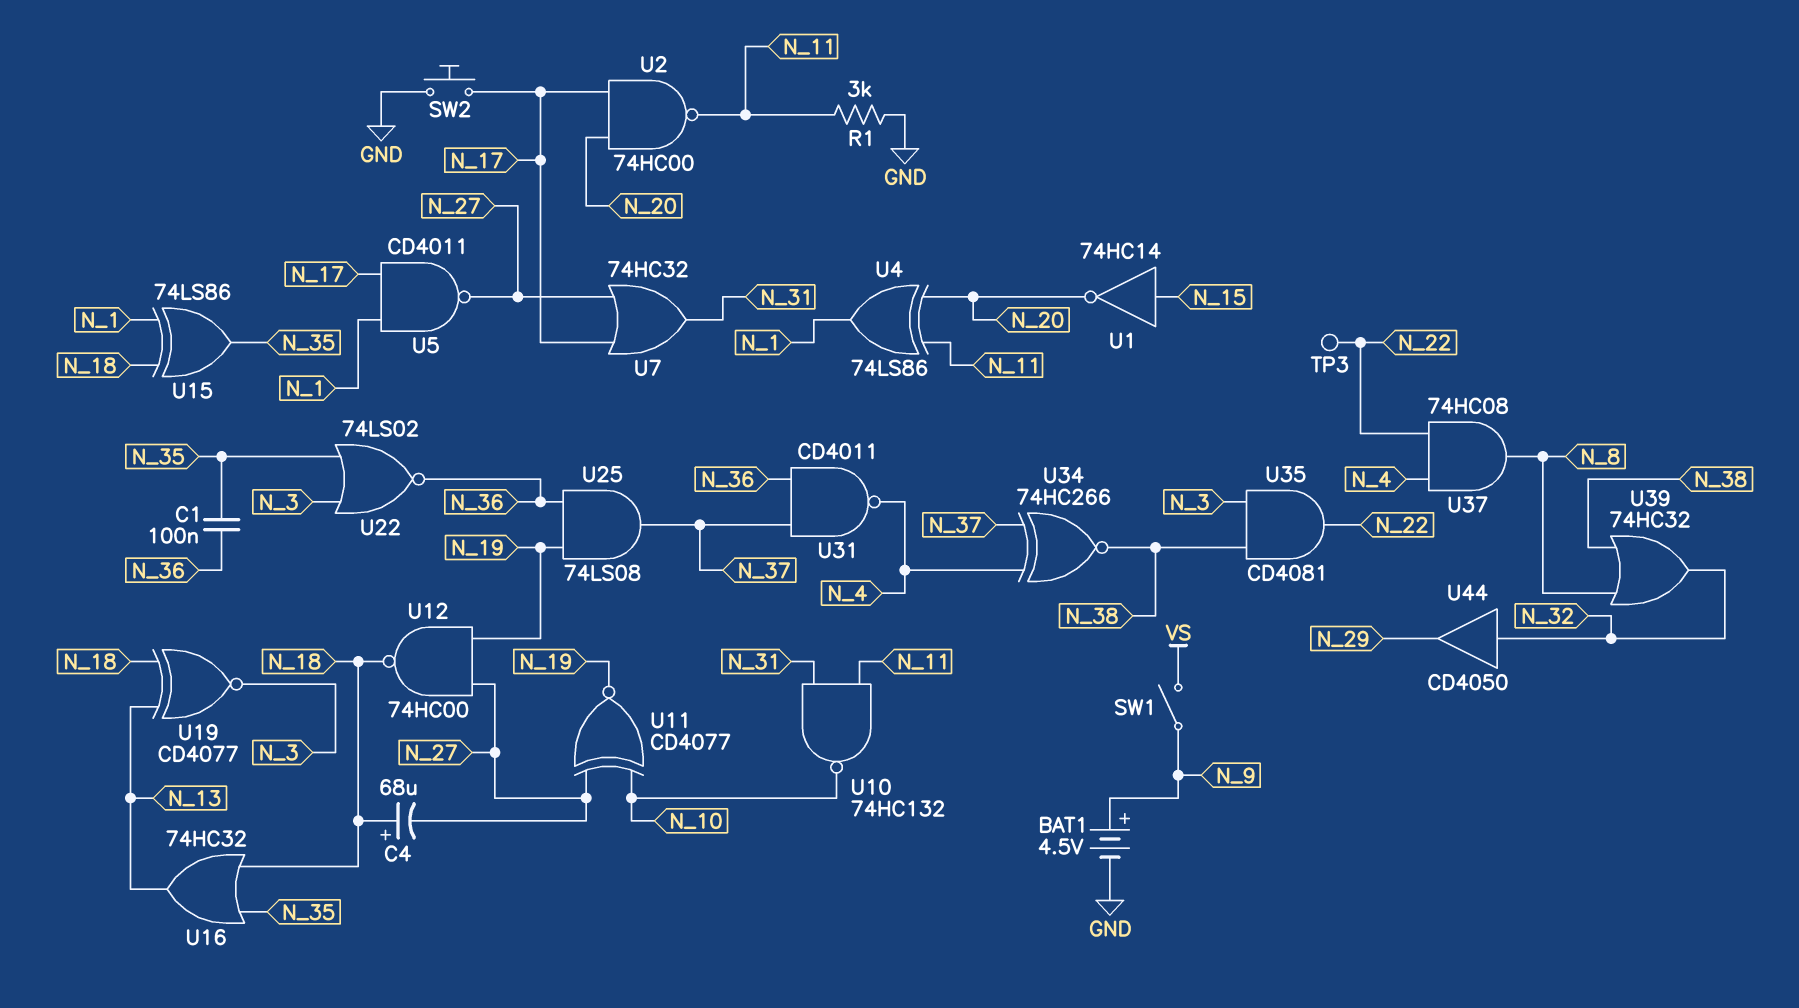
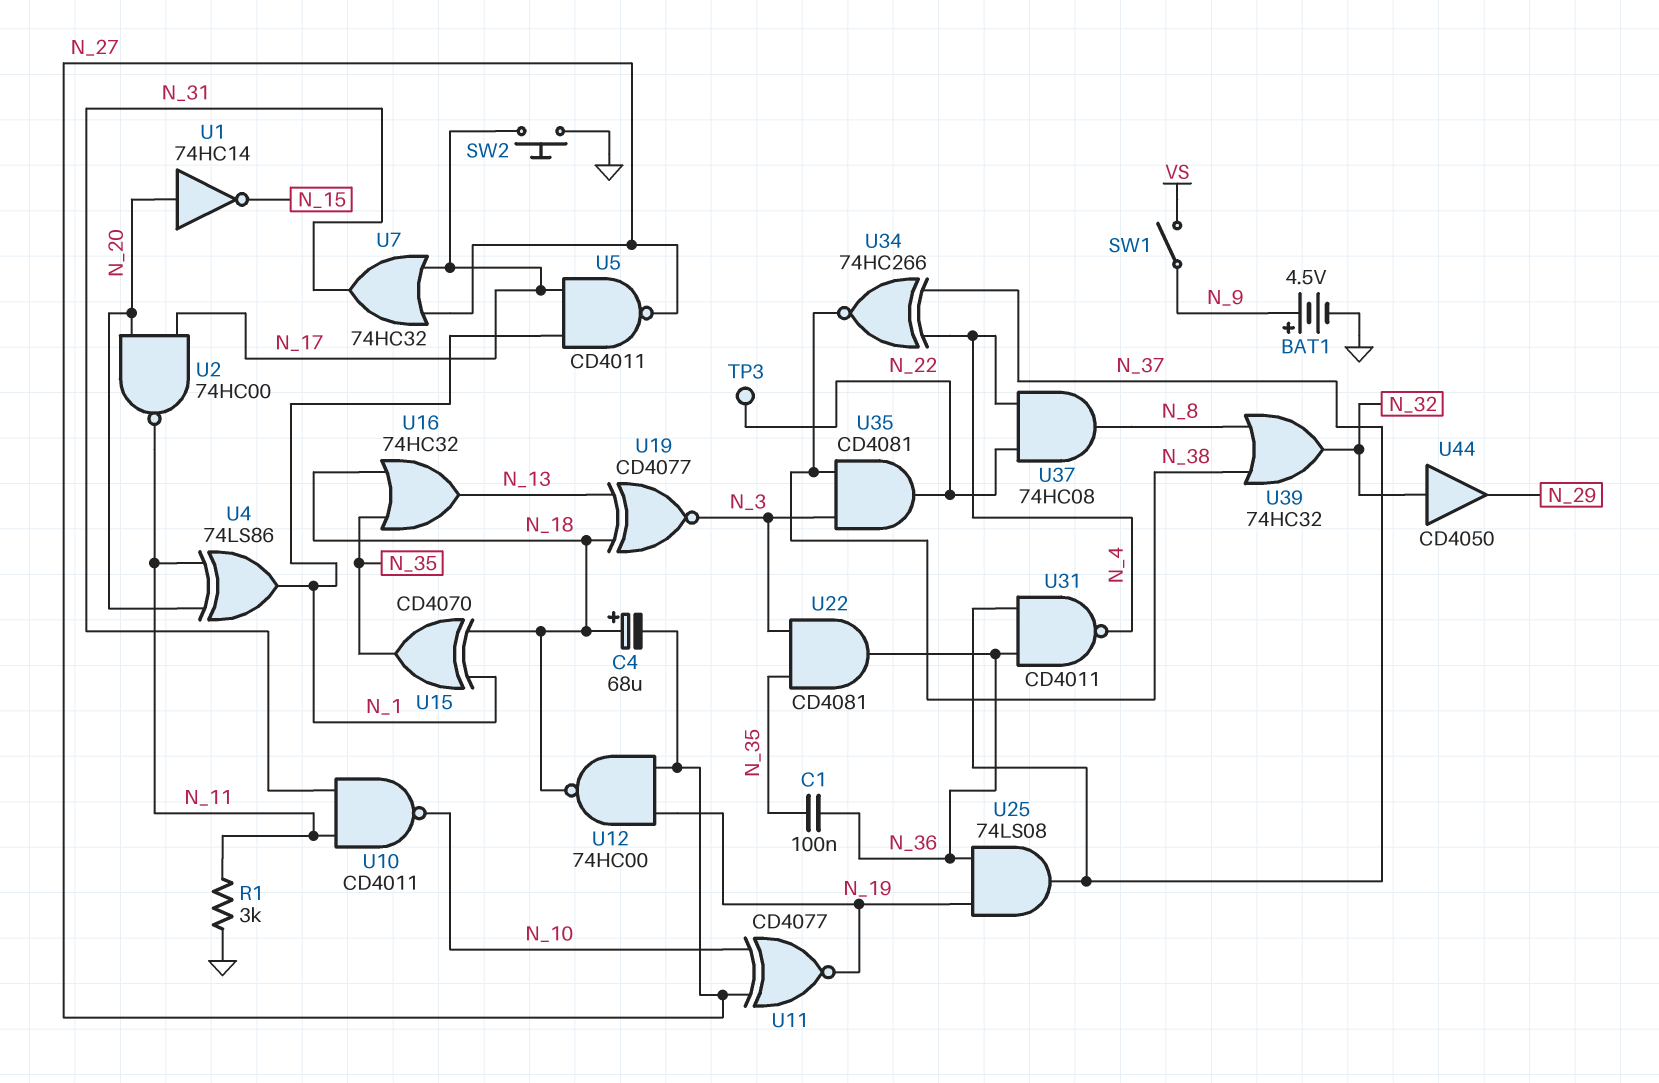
U1: NOT 74HC14 (in N_15, out N_20) -> NOT 74HC14 (in N_20, out N_15)
U10: NAND 74HC132 (in N_11, in N_31, out N_10) -> NAND CD4011 (in N_11, in N_31, out N_10)
U15: XOR 74LS86 (in N_1, in N_18, out N_35) -> XOR CD4070 (in N_1, in N_18, out N_35)
U22: NOR 74LS02 (in N_3, in N_35, out N_36) -> AND CD4081 (in N_3, in N_35, out N_36)

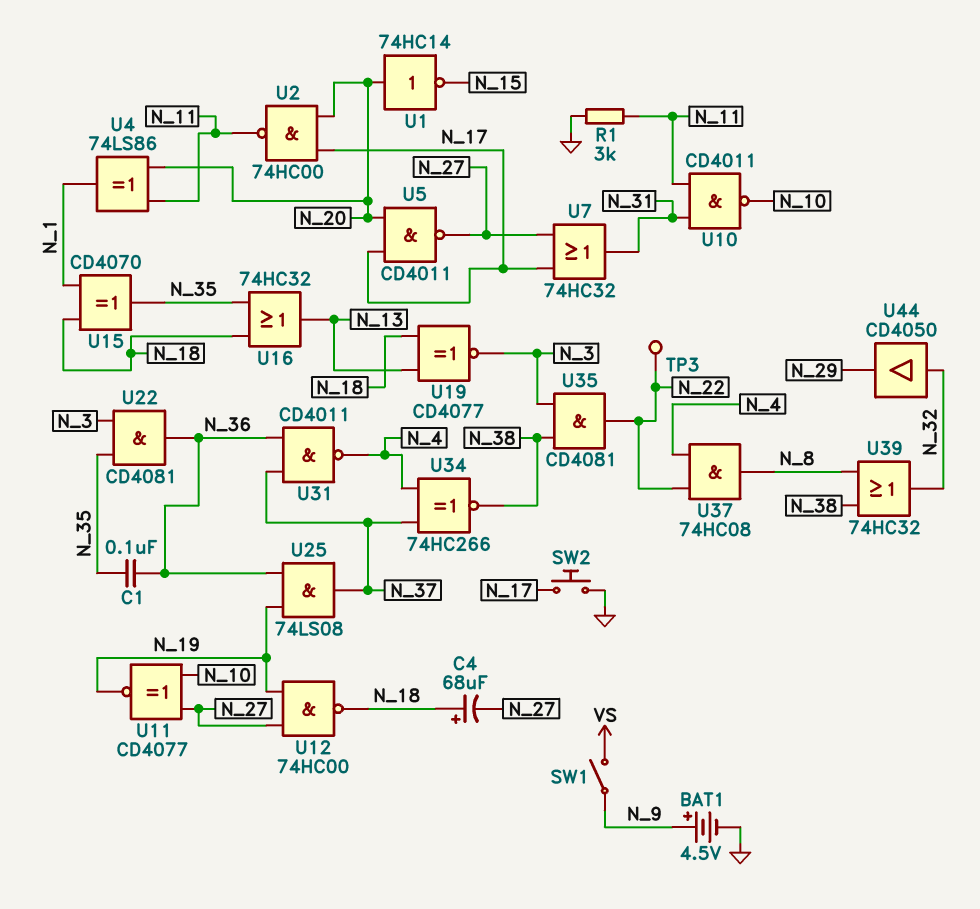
U5: NAND CD4011 (in N_1, in N_17, out N_27) -> NAND CD4011 (in N_17, in N_20, out N_27)

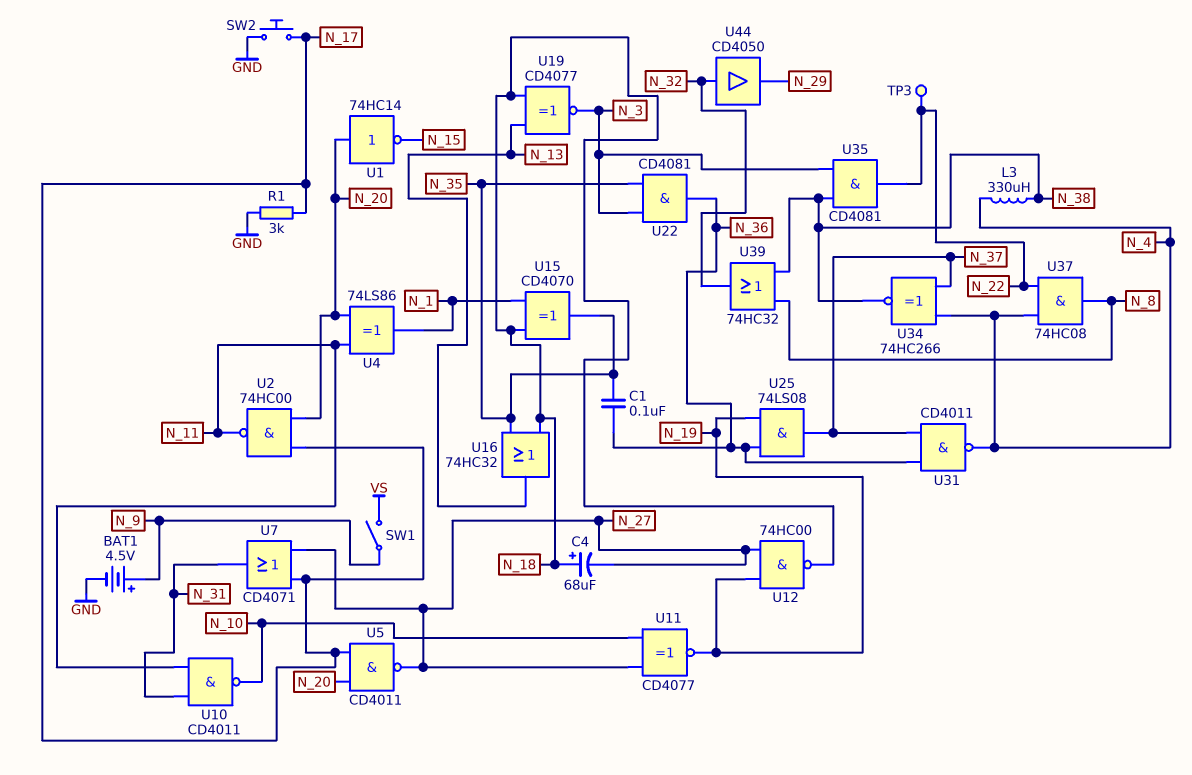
L3: none -> 330uH (N_4, N_38)
R1: 3k (GND, N_11) -> 3k (GND, N_17)
U7: OR 74HC32 (in N_17, in N_27, out N_31) -> OR CD4071 (in N_17, in N_27, out N_31)

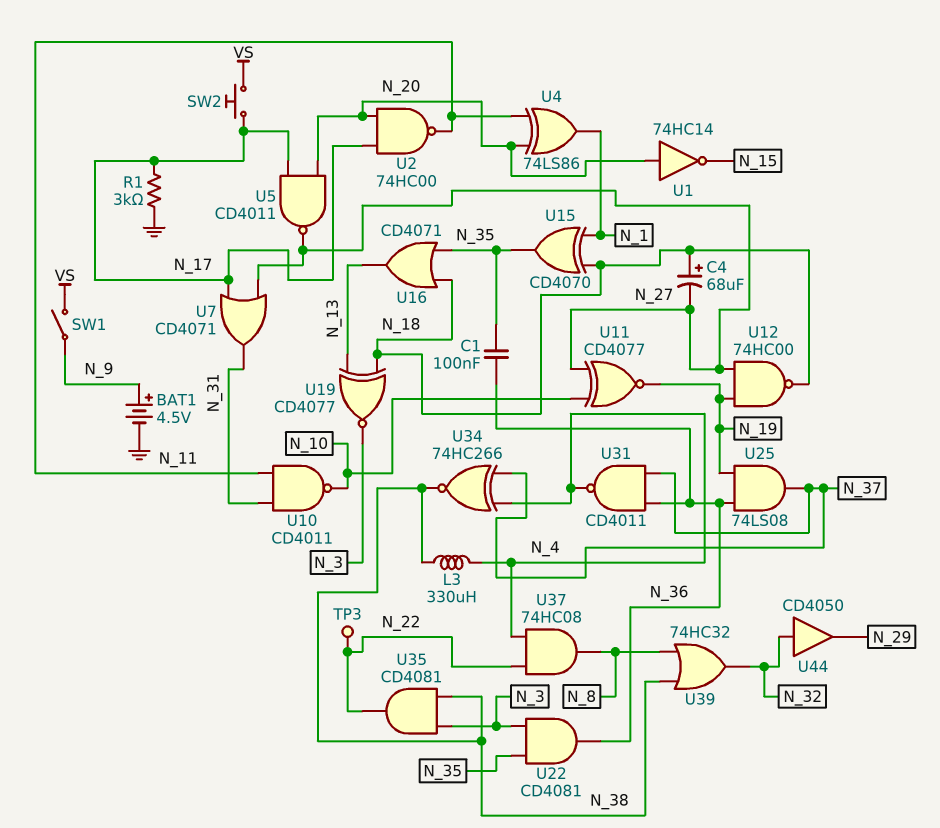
SW2: button (GND, N_17) -> button (N_17, VS)
U16: OR 74HC32 (in N_18, in N_35, out N_13) -> OR CD4071 (in N_18, in N_35, out N_13)

